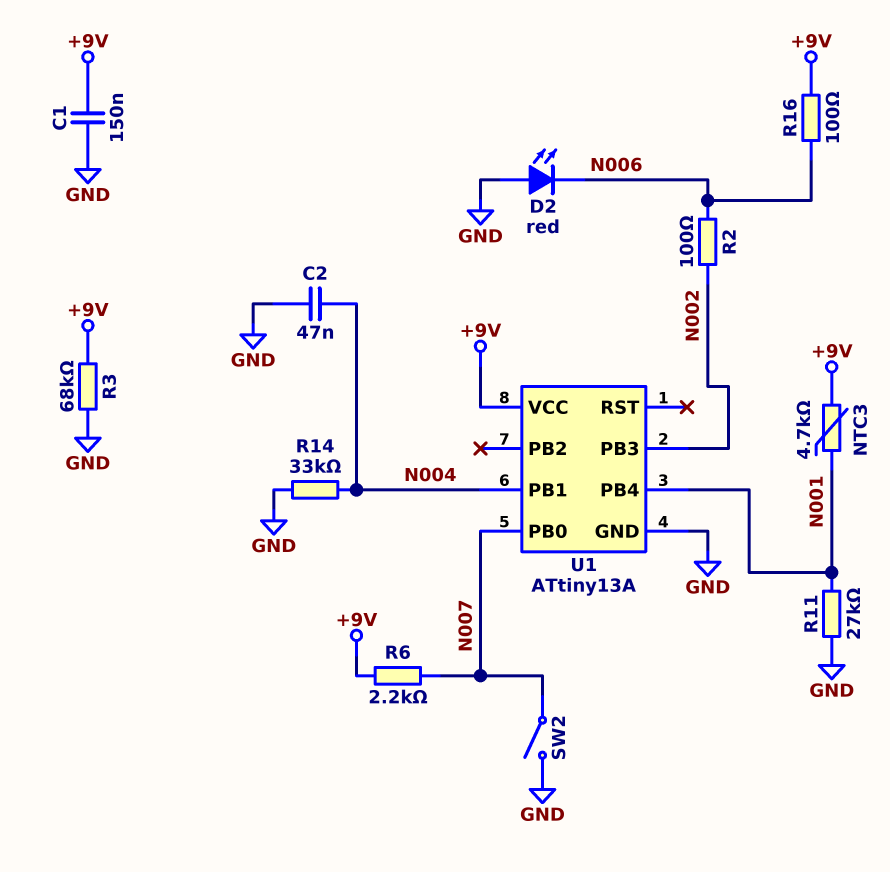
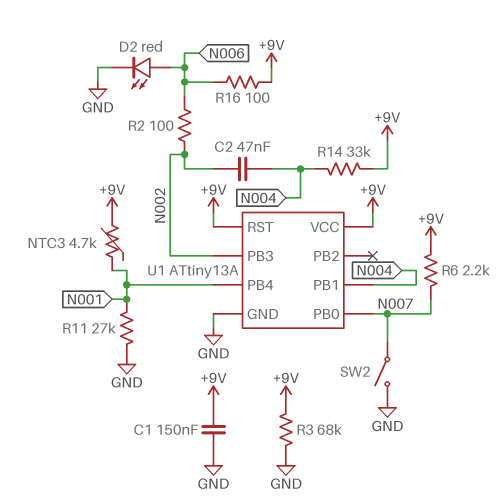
C2: 47nF (GND, N004) -> 47nF (N002, N004)
D2: LED red (A GND, K N006) -> LED red (A N006, K GND)
R14: 33k (GND, N004) -> 33k (+9V, N004)
U1 pin RST: none -> +9V

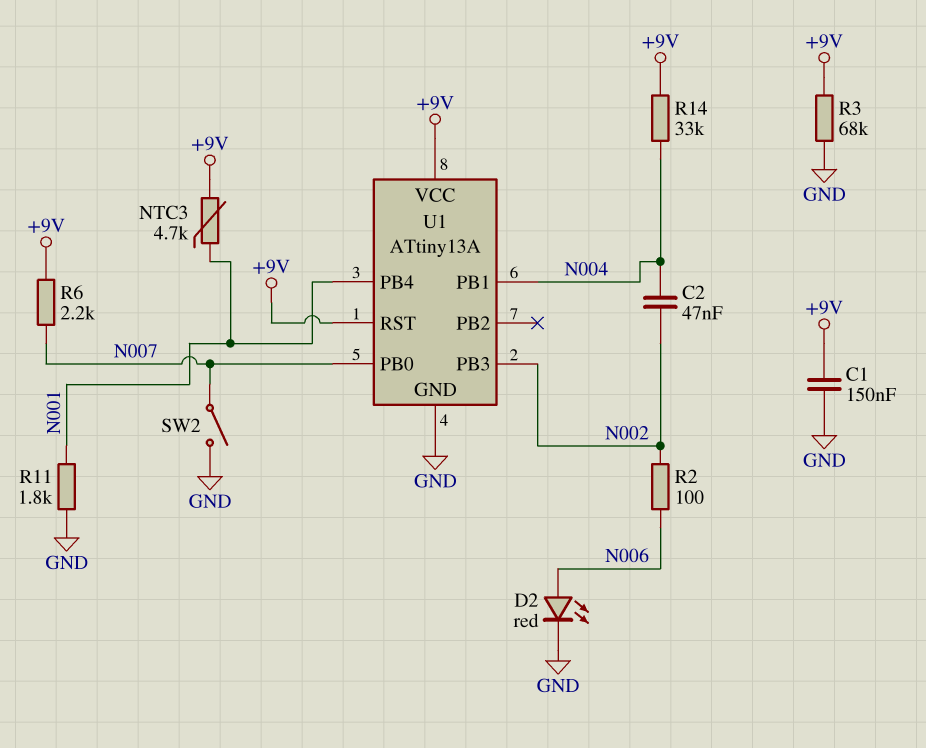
R11: 27k (GND, N001) -> 1.8k (GND, N001)
R16: 100 (+9V, N006) -> none

